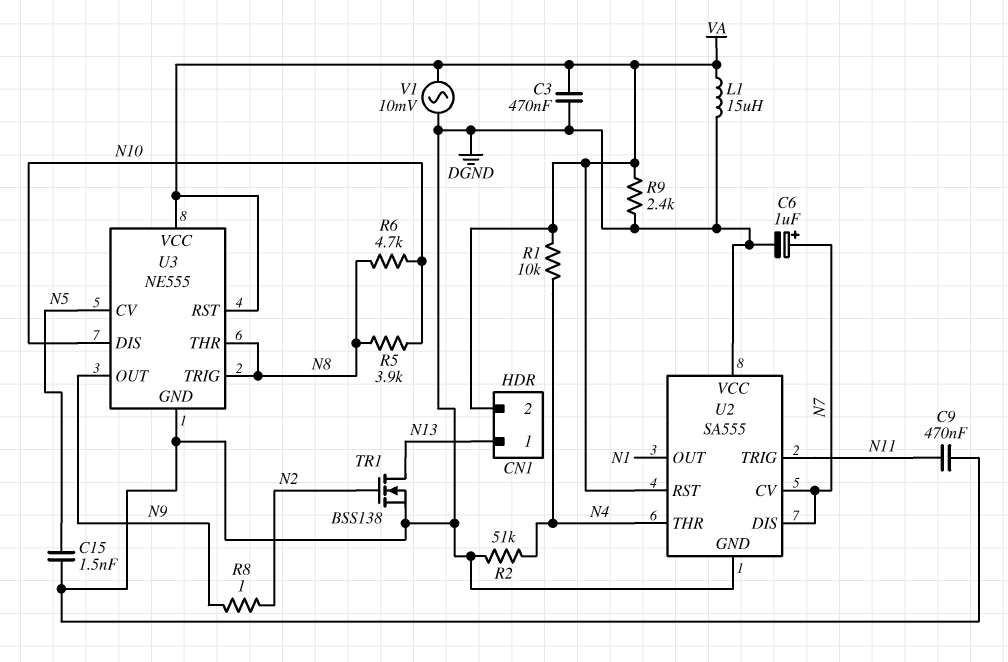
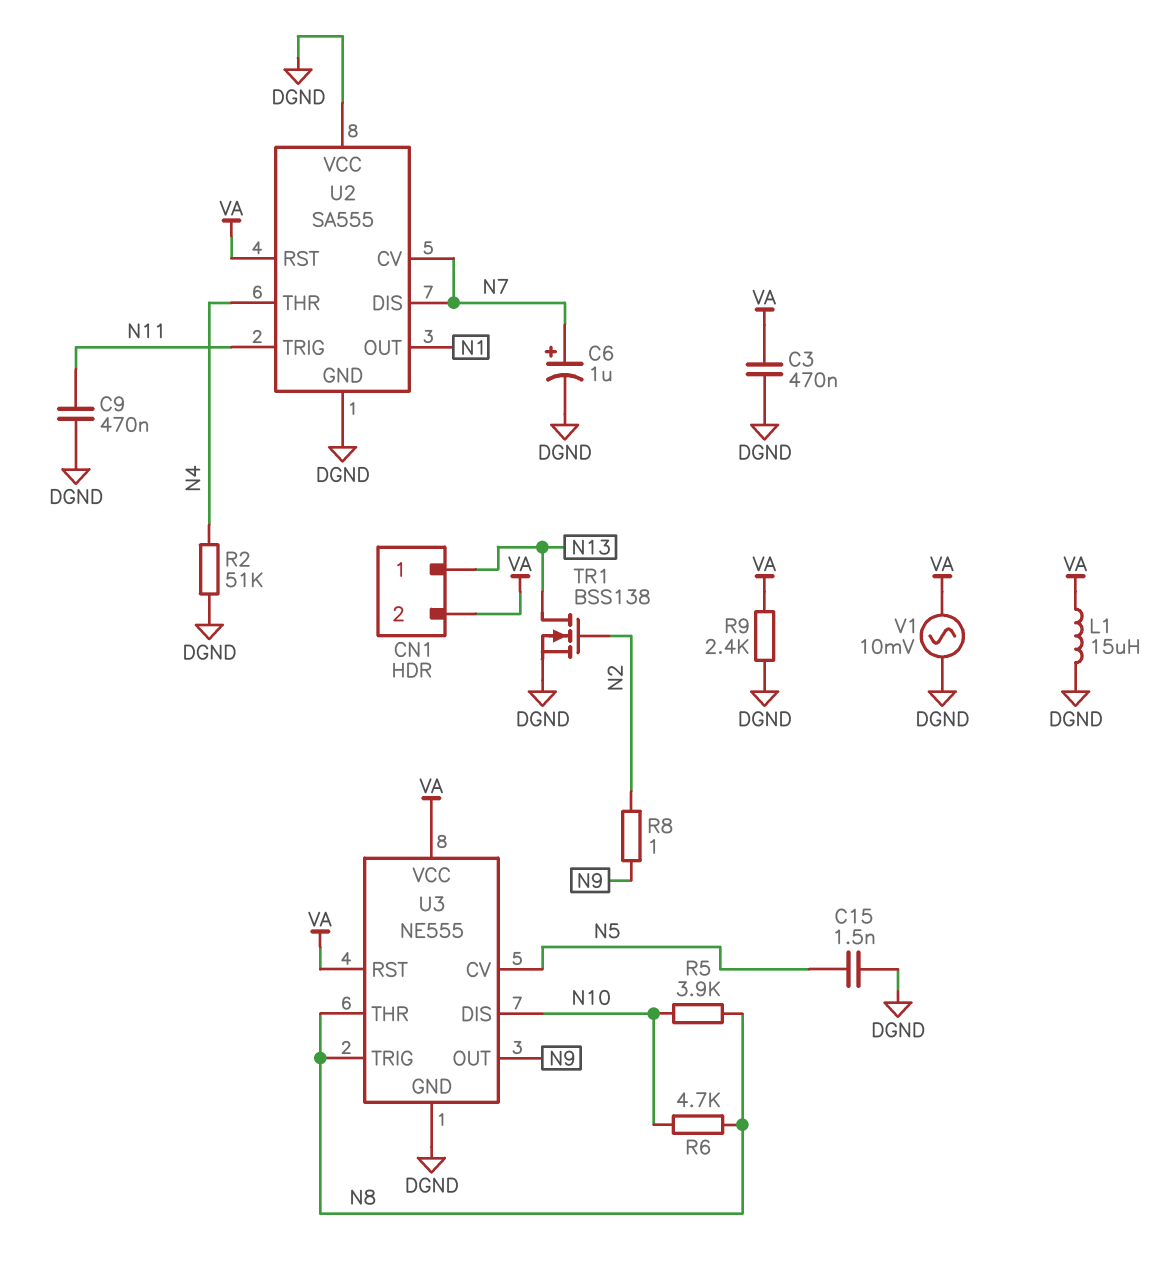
R1: 10k (N4, VA) -> none

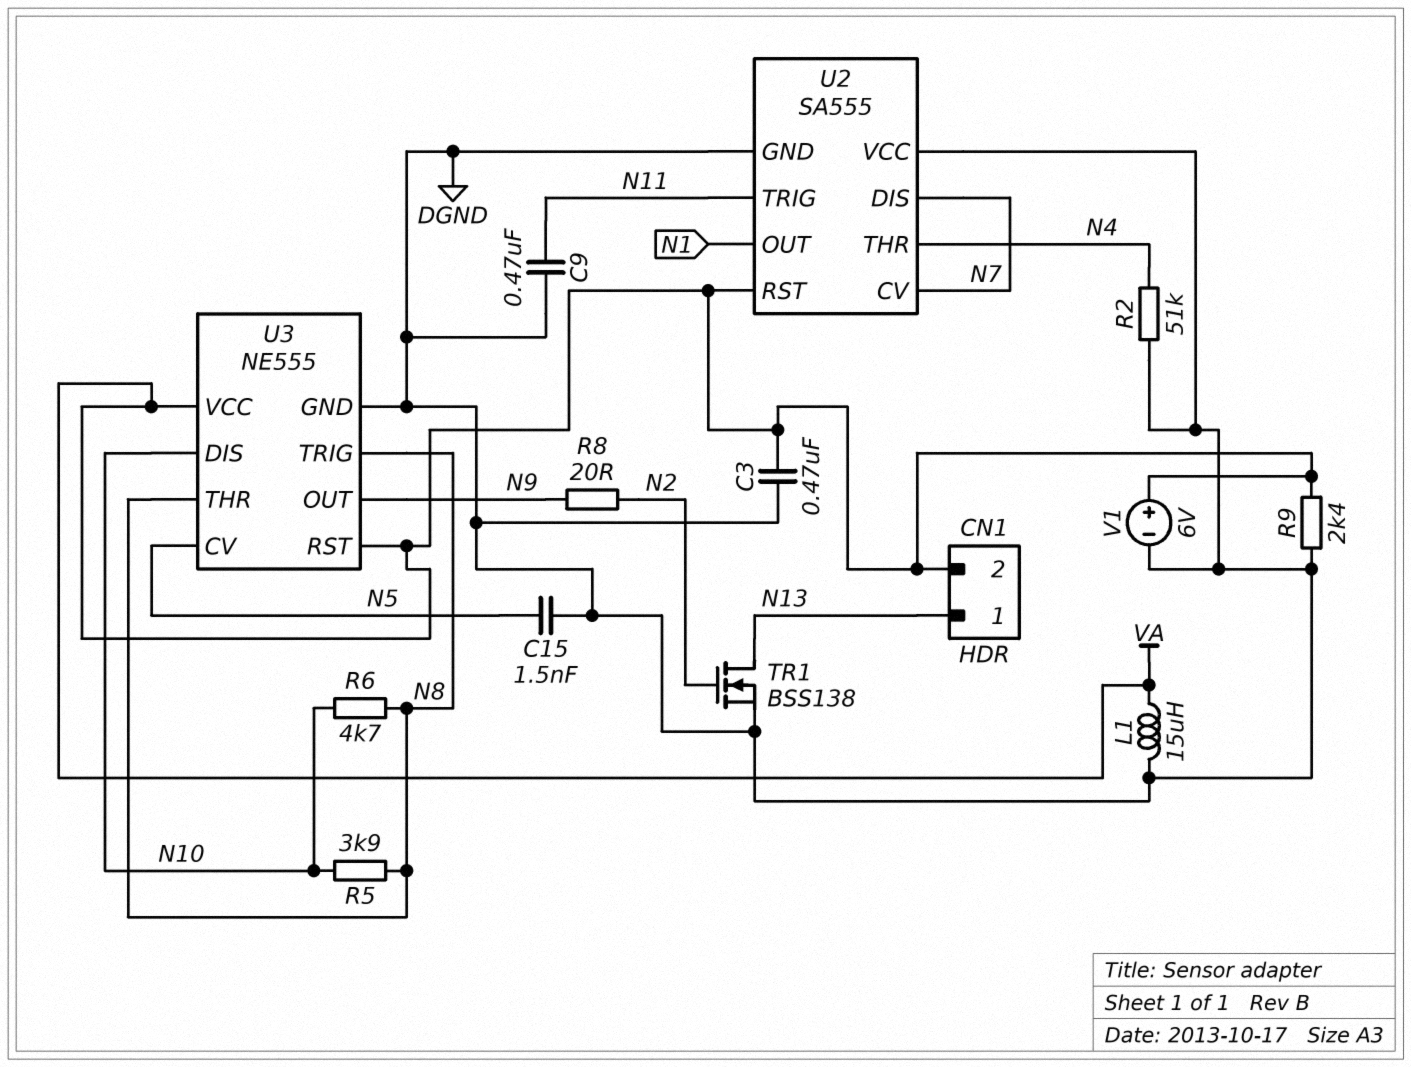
C6: 1uF (plus N7, minus DGND) -> none
R8: 1 (N2, N9) -> 20 (N2, N9)
V1: AC 10mV (DGND, VA) -> 6V (plus VA, minus DGND)

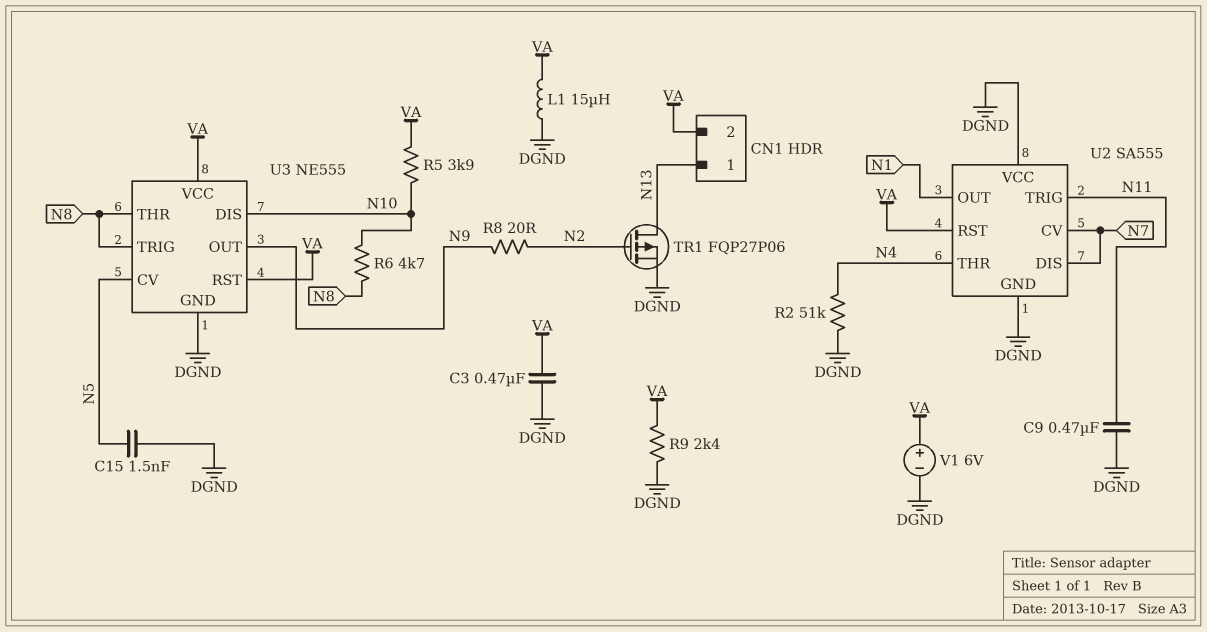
R5: 3.9k (N8, N10) -> 3.9k (N10, VA)
TR1: NMOS BSS138 (G N2, D N13, S DGND) -> PMOS FQP27P06 (G N2, D N13, S DGND)

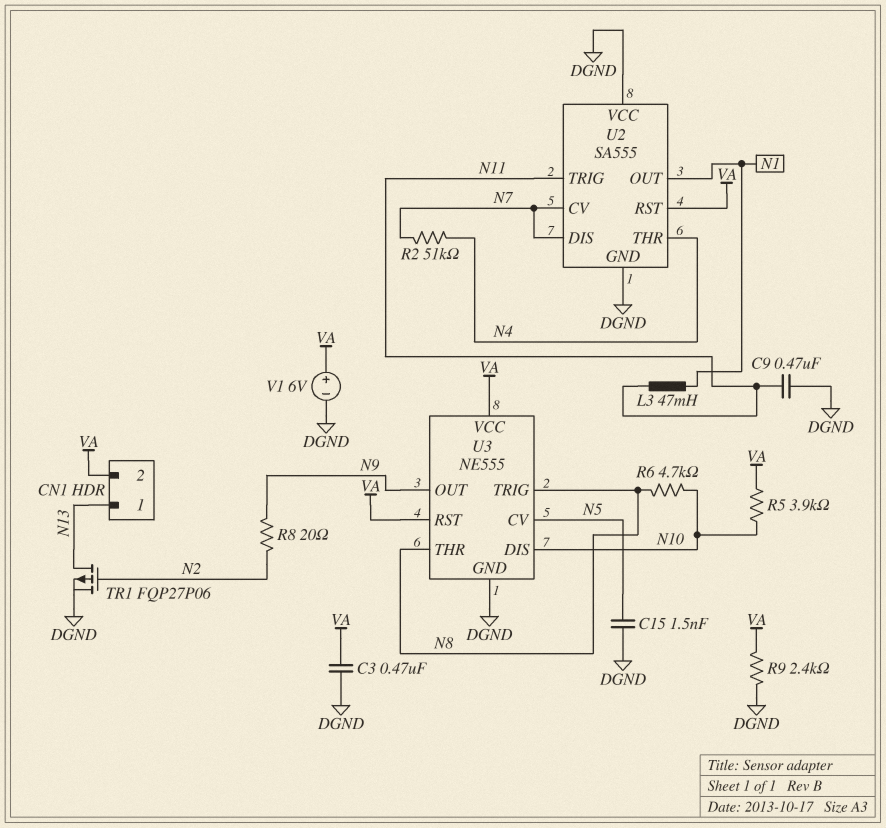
L1: 15uH (DGND, VA) -> none
L3: none -> 47mH (N1, N11)
R2: 51k (DGND, N4) -> 51k (N4, N7)

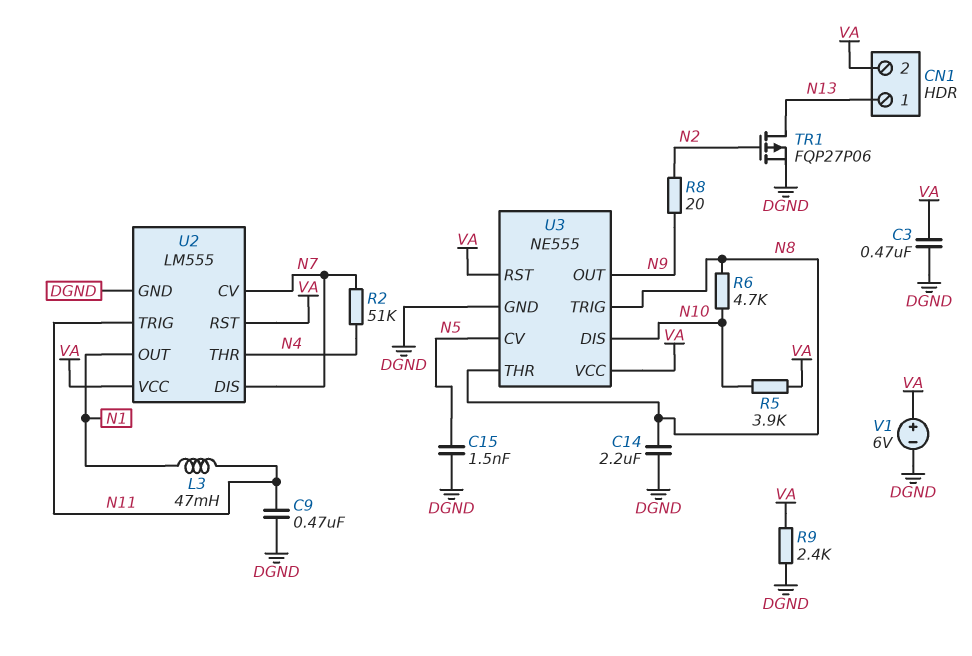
C14: none -> 2.2uF (DGND, N8)
U2: SA555 -> LM555
U2 pin VCC: DGND -> VA

